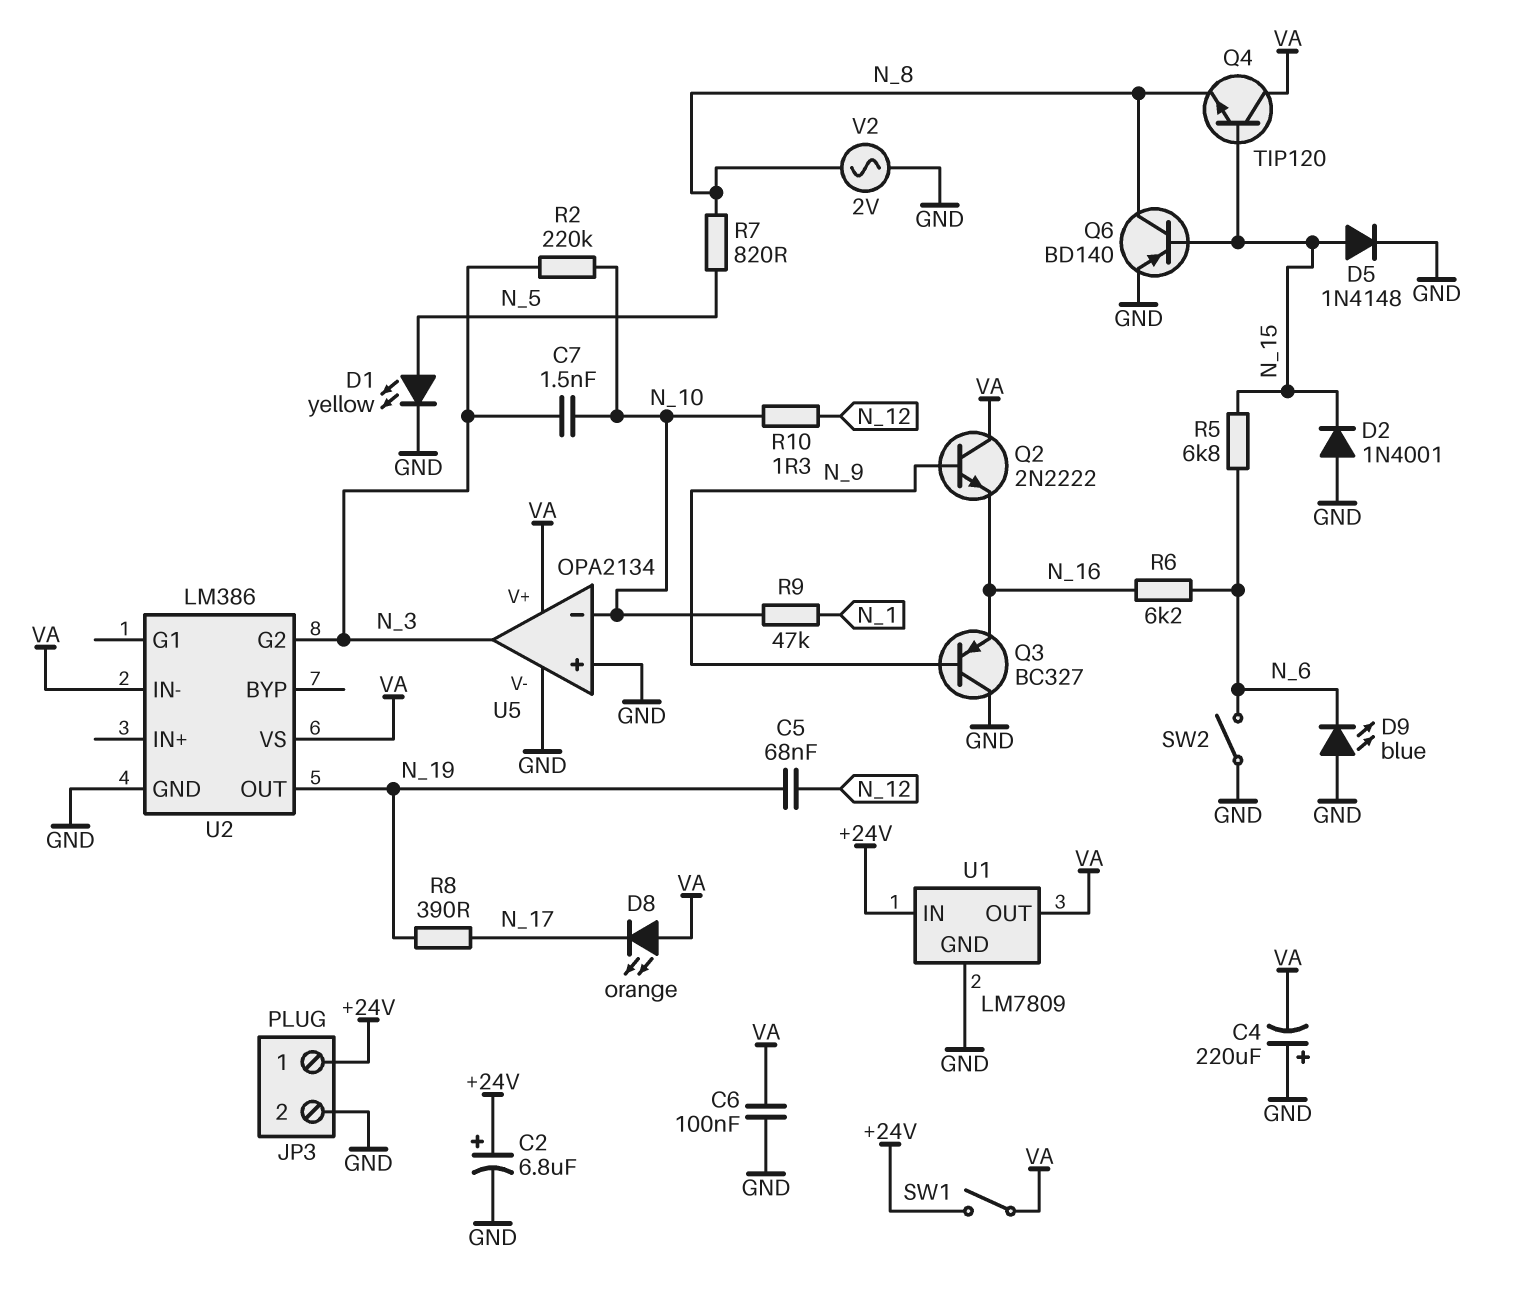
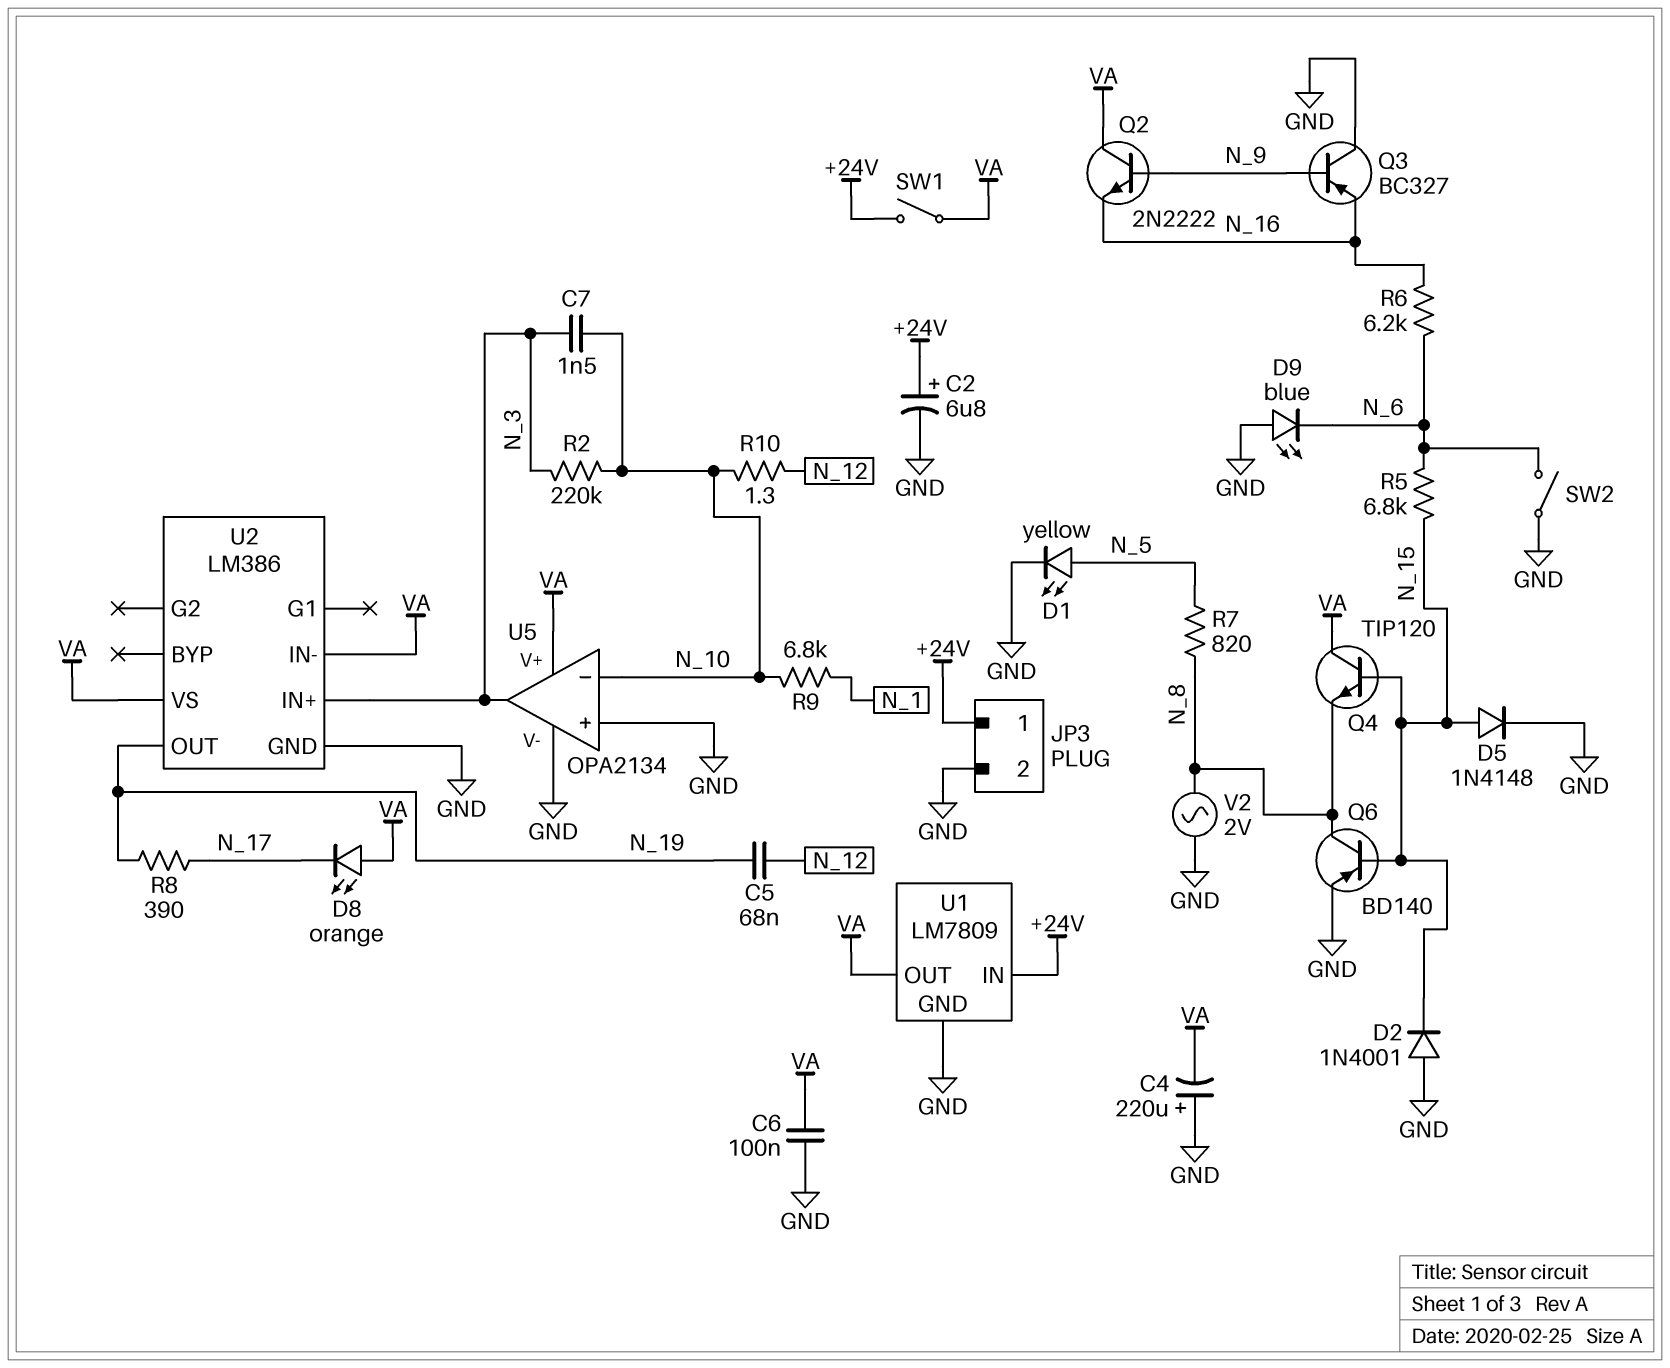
R9: 47k (N_1, N_10) -> 6.8k (N_1, N_10)
U2 pin G2: N_3 -> none
U2 pin IN+: none -> N_3

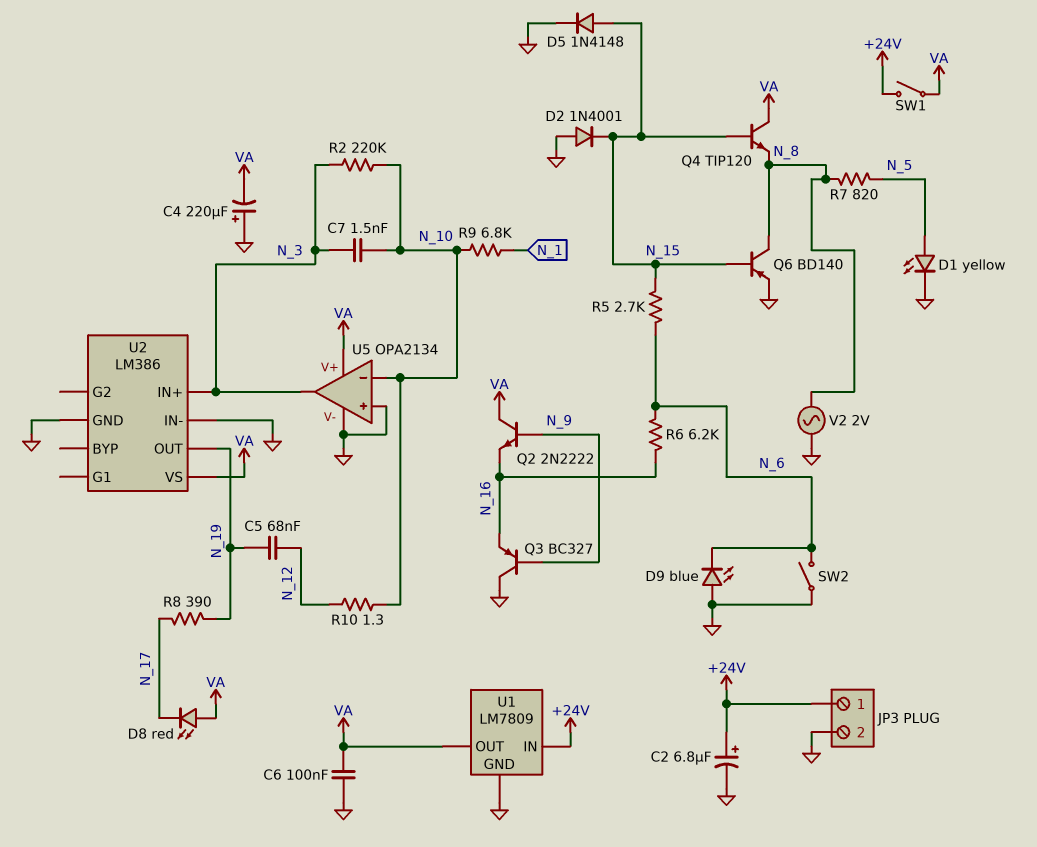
D8: LED orange (A VA, K N_17) -> LED red (A VA, K N_17)
R5: 6.8k (N_6, N_15) -> 2.7k (N_6, N_15)
U2 pin IN-: VA -> GND

